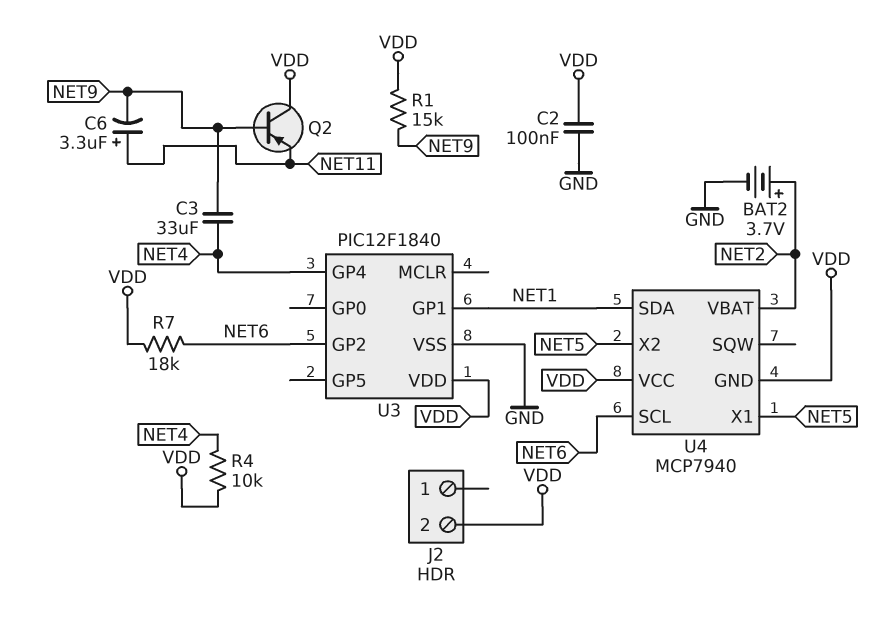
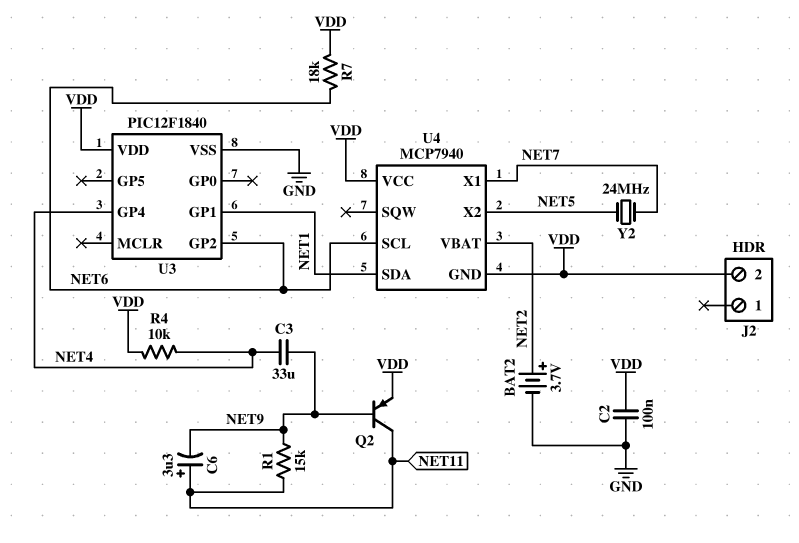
Q2: PNP (B NET9, C VDD, E NET11) -> PNP (B NET9, C NET11, E VDD)
R1: 15k (NET9, VDD) -> 15k (NET9, NET11)
U4 pin X1: NET5 -> NET7
Y2: none -> 24MHz (NET5, NET7)

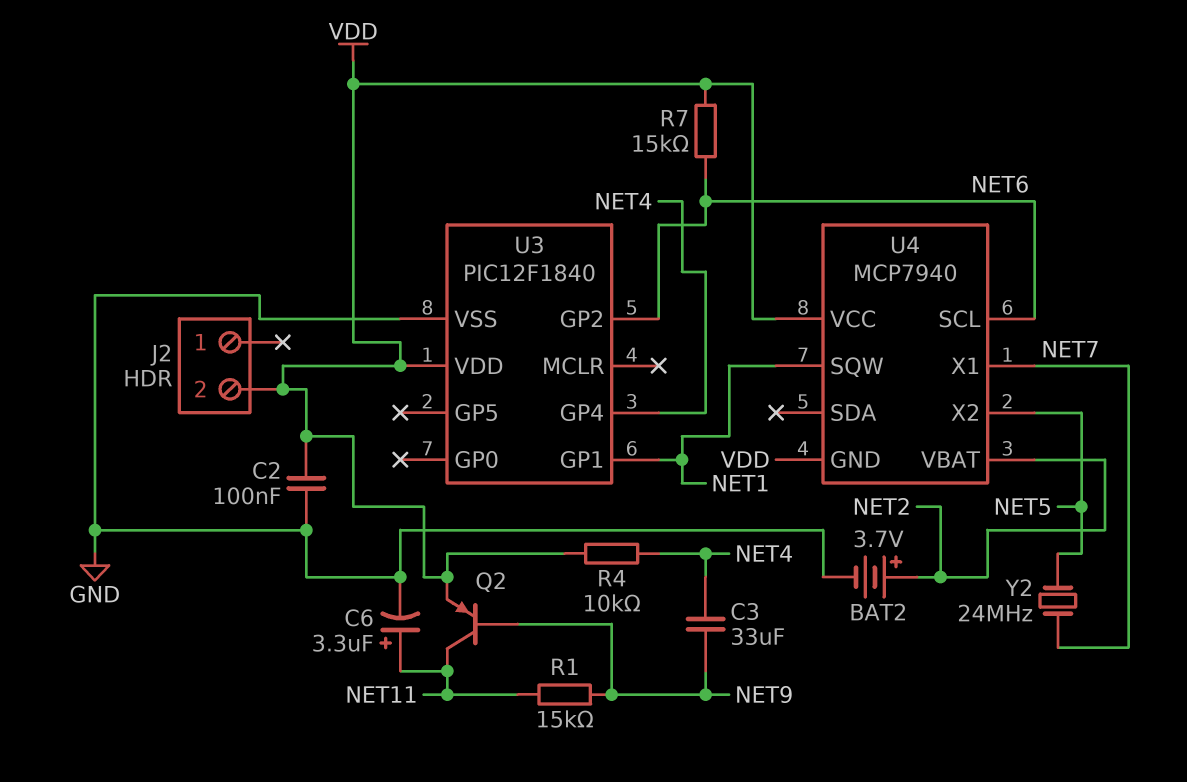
C6: 3.3uF (plus NET11, minus NET9) -> 3.3uF (plus NET11, minus GND)
R7: 18k (NET6, VDD) -> 15k (NET6, VDD)
U4 pin SDA: NET1 -> none
U4 pin SQW: none -> NET1

